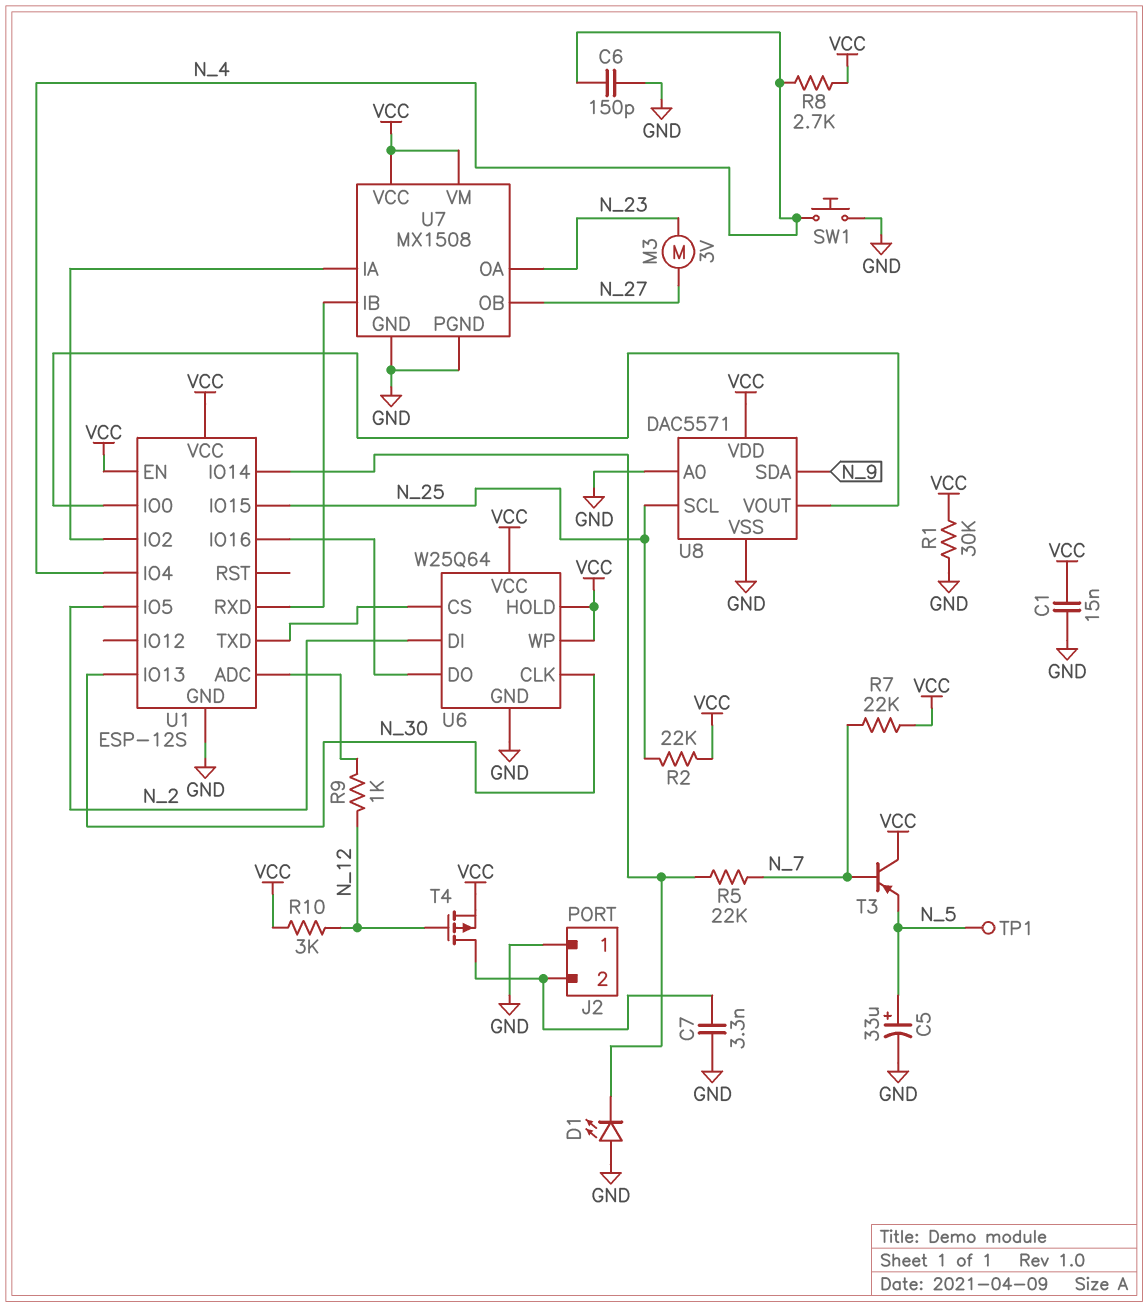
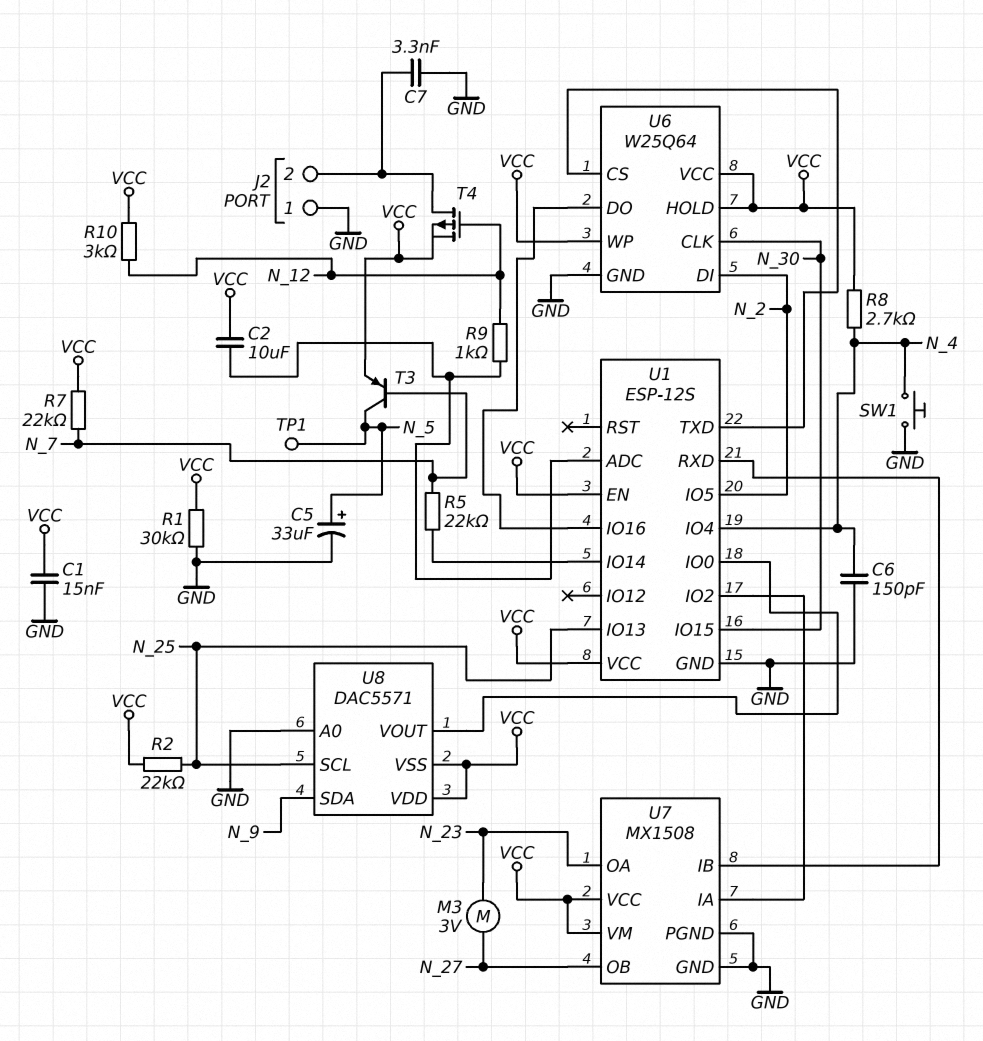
C2: none -> 10uF (U1/ADC, VCC)
D1: LED (A GND, K U1/IO14) -> none
T3: PNP (B N_7, C VCC, E N_5) -> PNP (B N_7, C N_5, E VCC)
U1 pin IO13: N_30 -> N_25
U1 pin IO15: N_25 -> N_30
U8 pin VSS: GND -> VCC

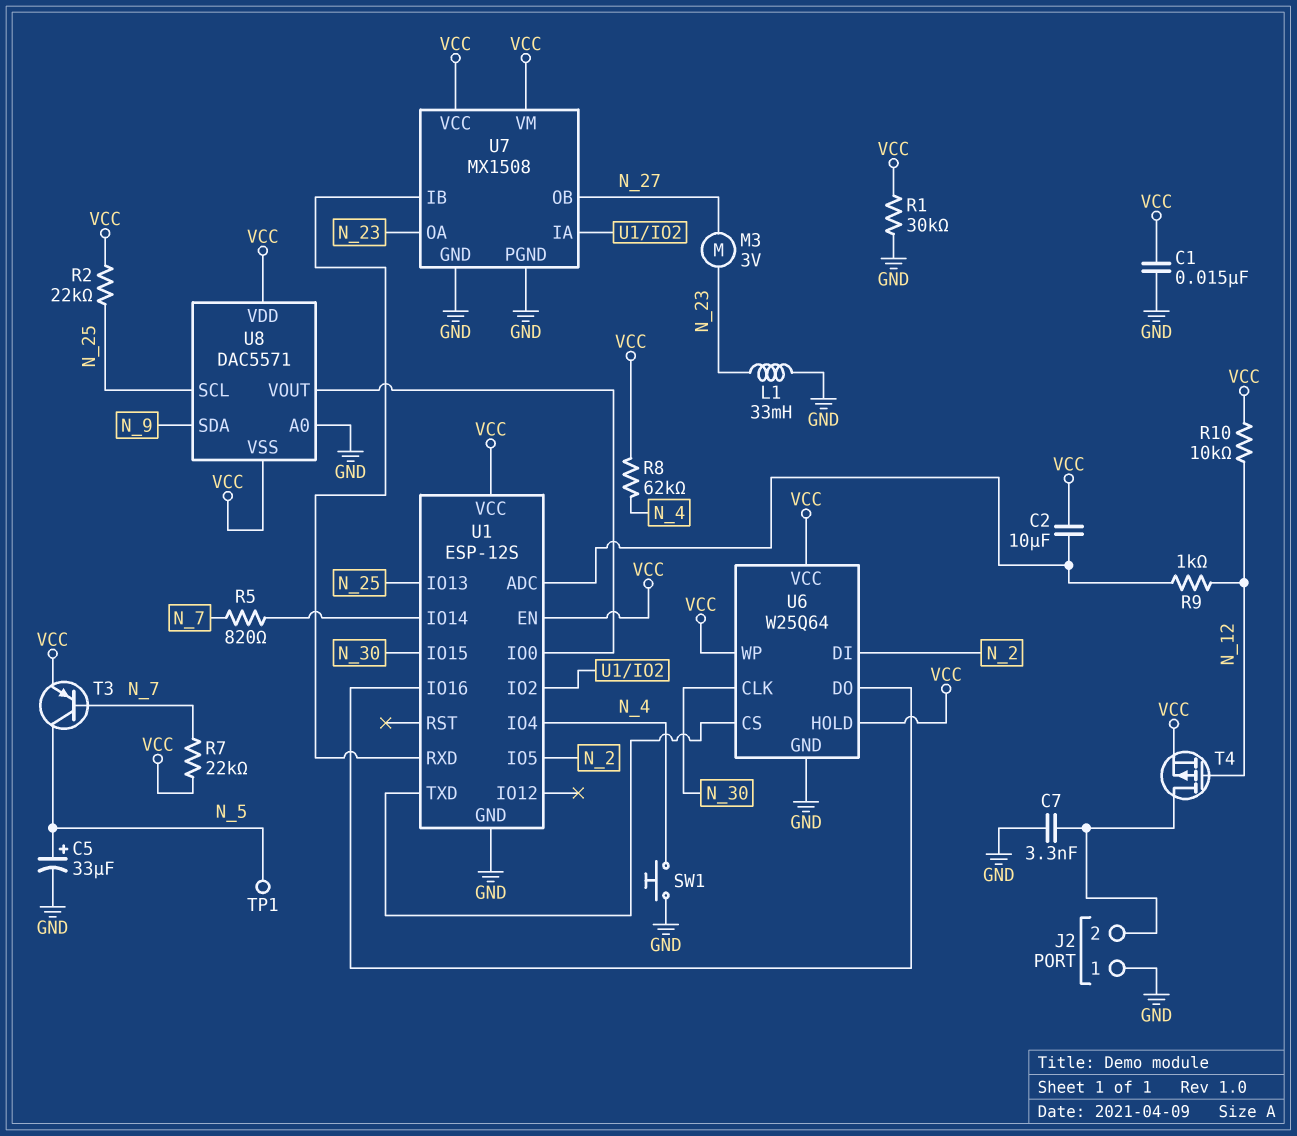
C6: 150pF (GND, N_4) -> none
L1: none -> 33mH (GND, N_23)
R5: 22k (N_7, U1/IO14) -> 820 (N_7, U1/IO14)
R8: 2.7k (N_4, VCC) -> 62k (N_4, VCC)
R10: 3k (N_12, VCC) -> 10k (N_12, VCC)

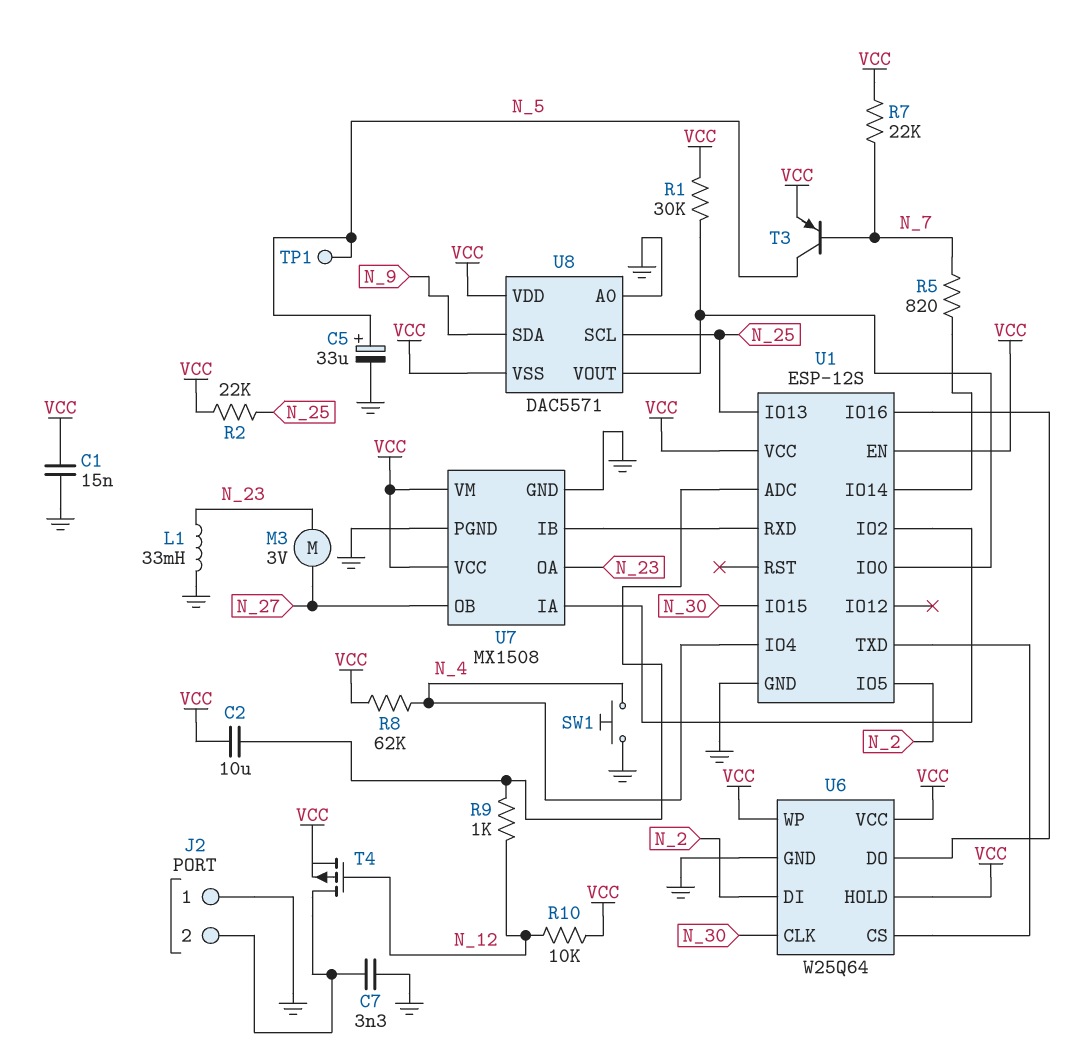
R1: 30k (GND, VCC) -> 30k (U1/IO0, VCC)

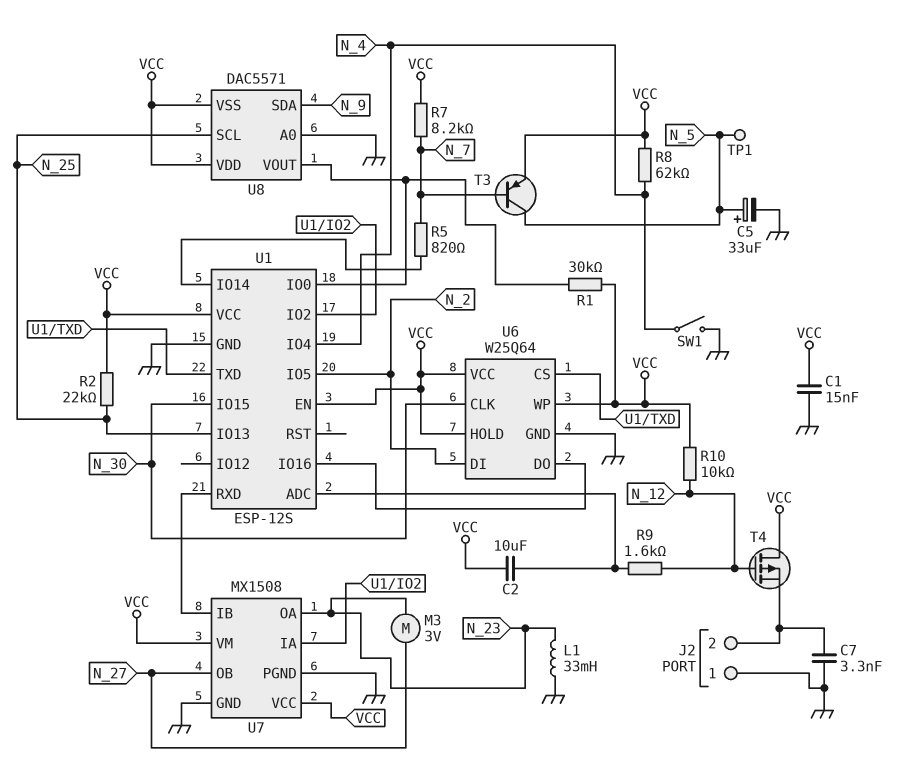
R7: 22k (N_7, VCC) -> 8.2k (N_7, VCC)
R9: 1k (N_12, U1/ADC) -> 1.6k (N_12, U1/ADC)
SW1: button (GND, N_4) -> switch (GND, N_4)
T4: PMOS (G N_12, D J2/2, S VCC) -> PMOS (G N_12, D VCC, S J2/2)

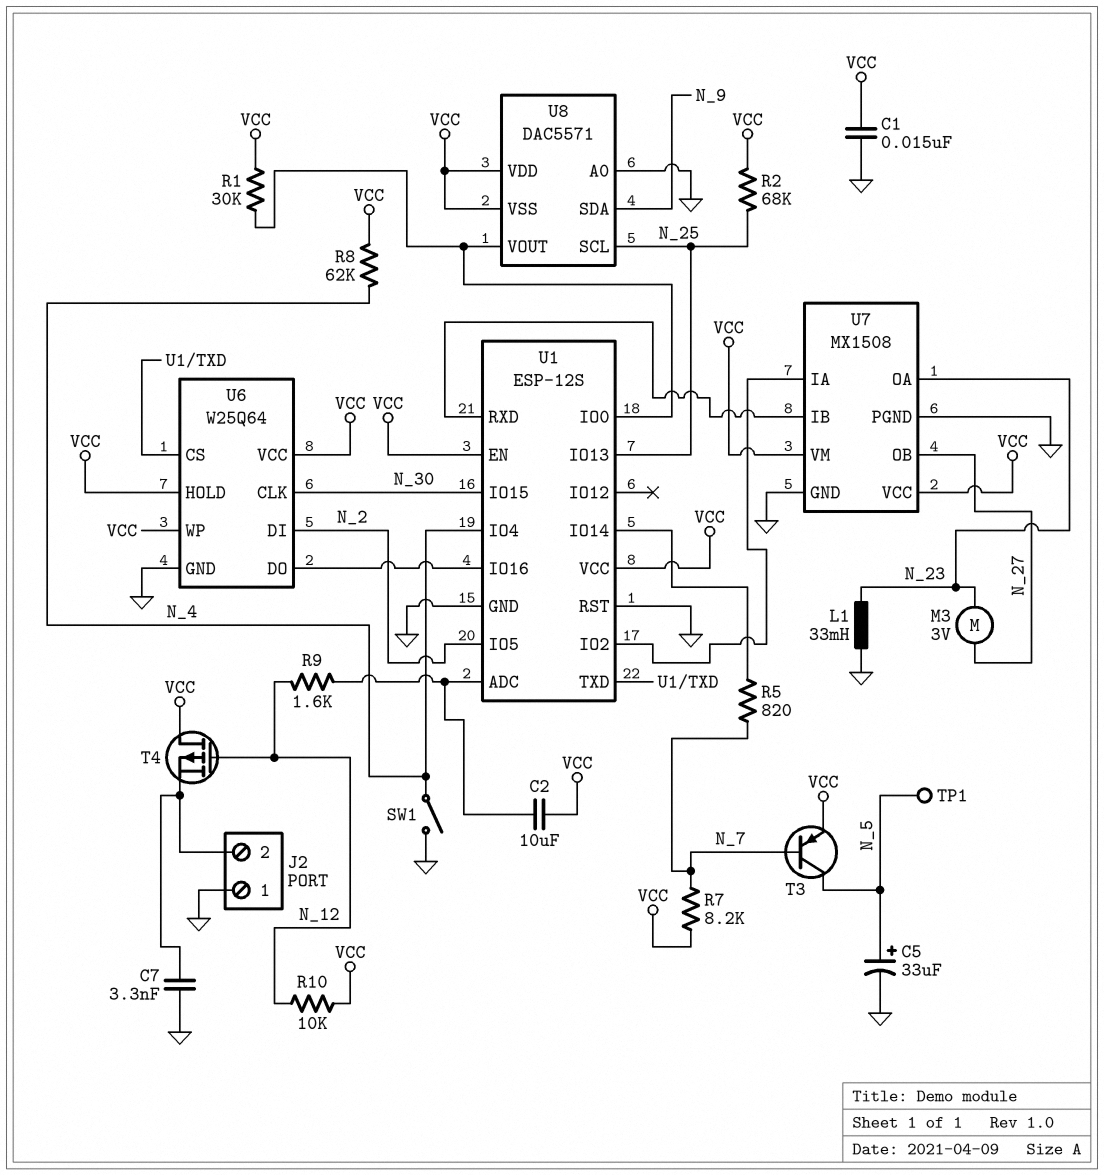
R2: 22k (N_25, VCC) -> 68k (N_25, VCC)
U1 pin RST: none -> GND

